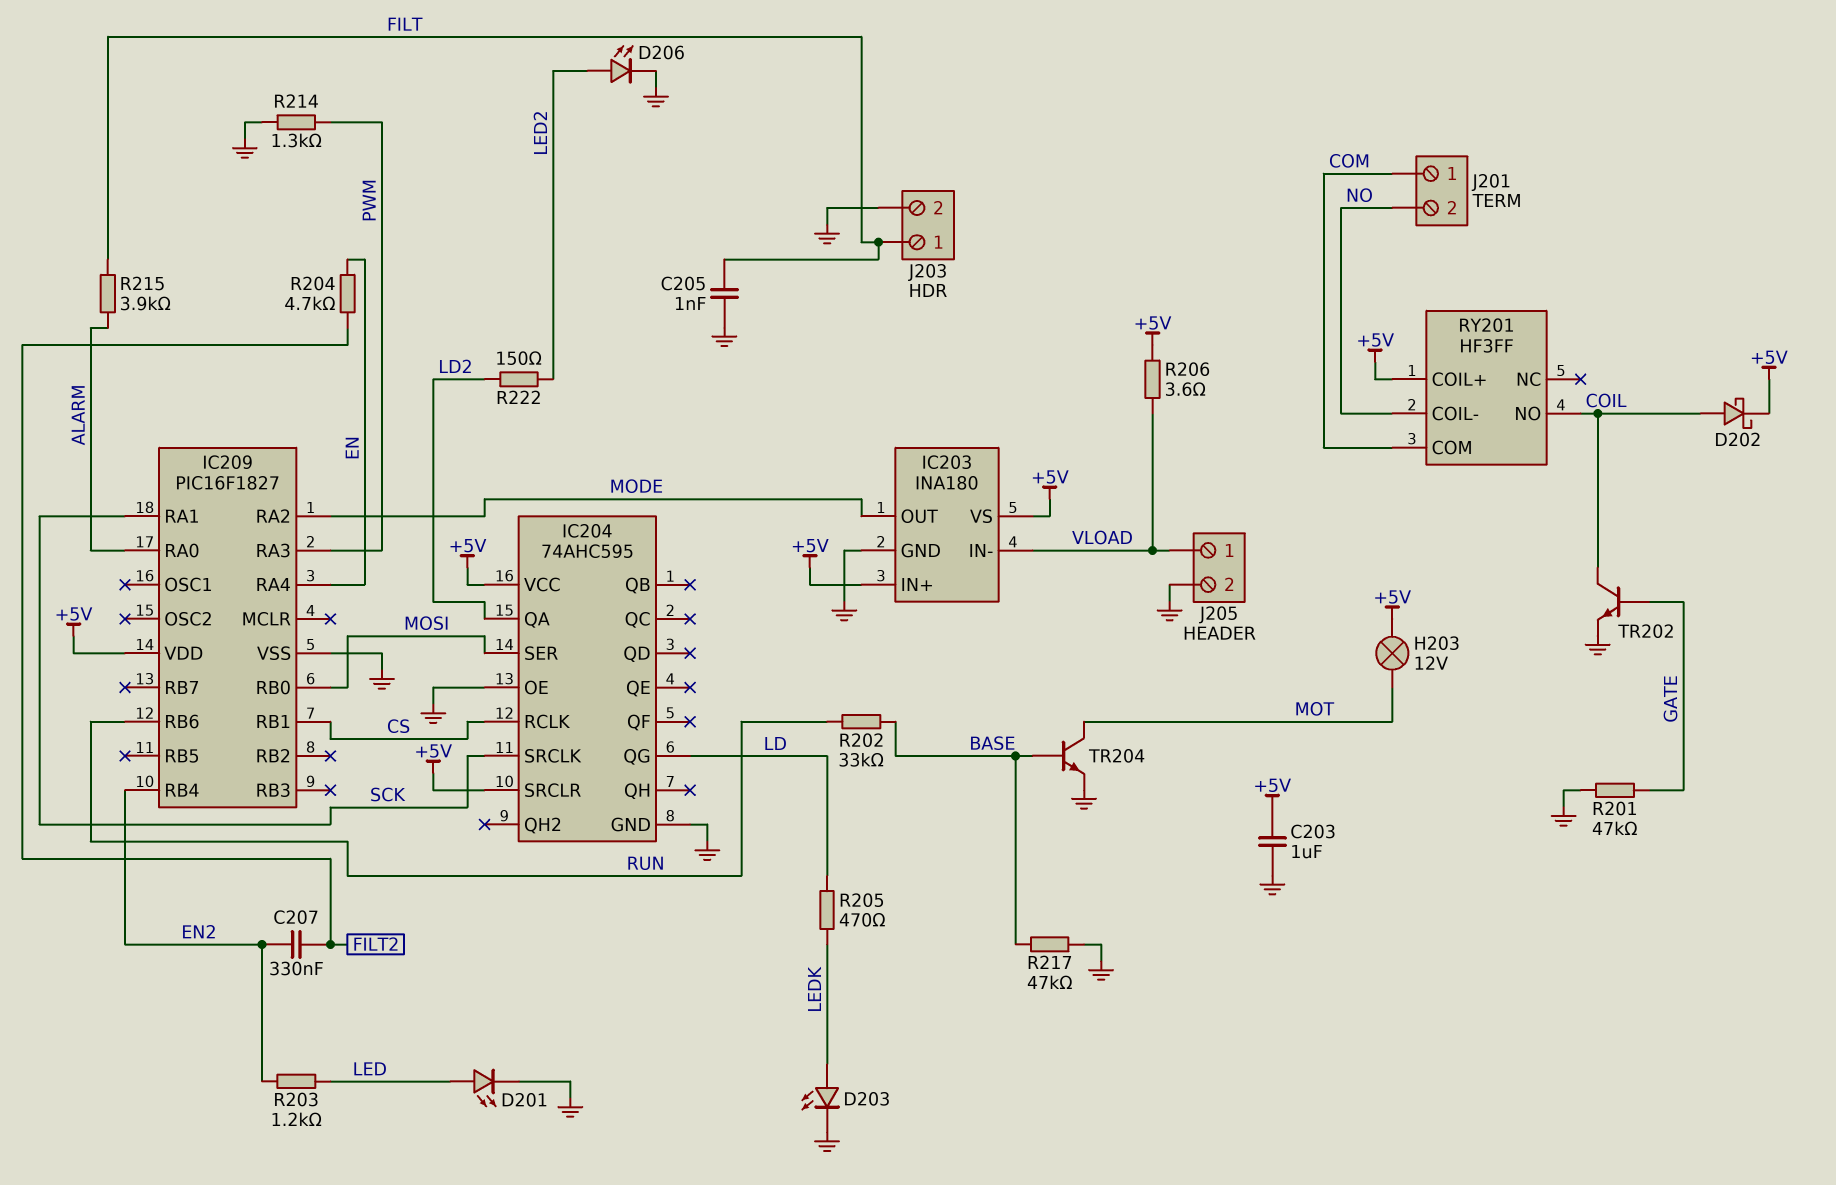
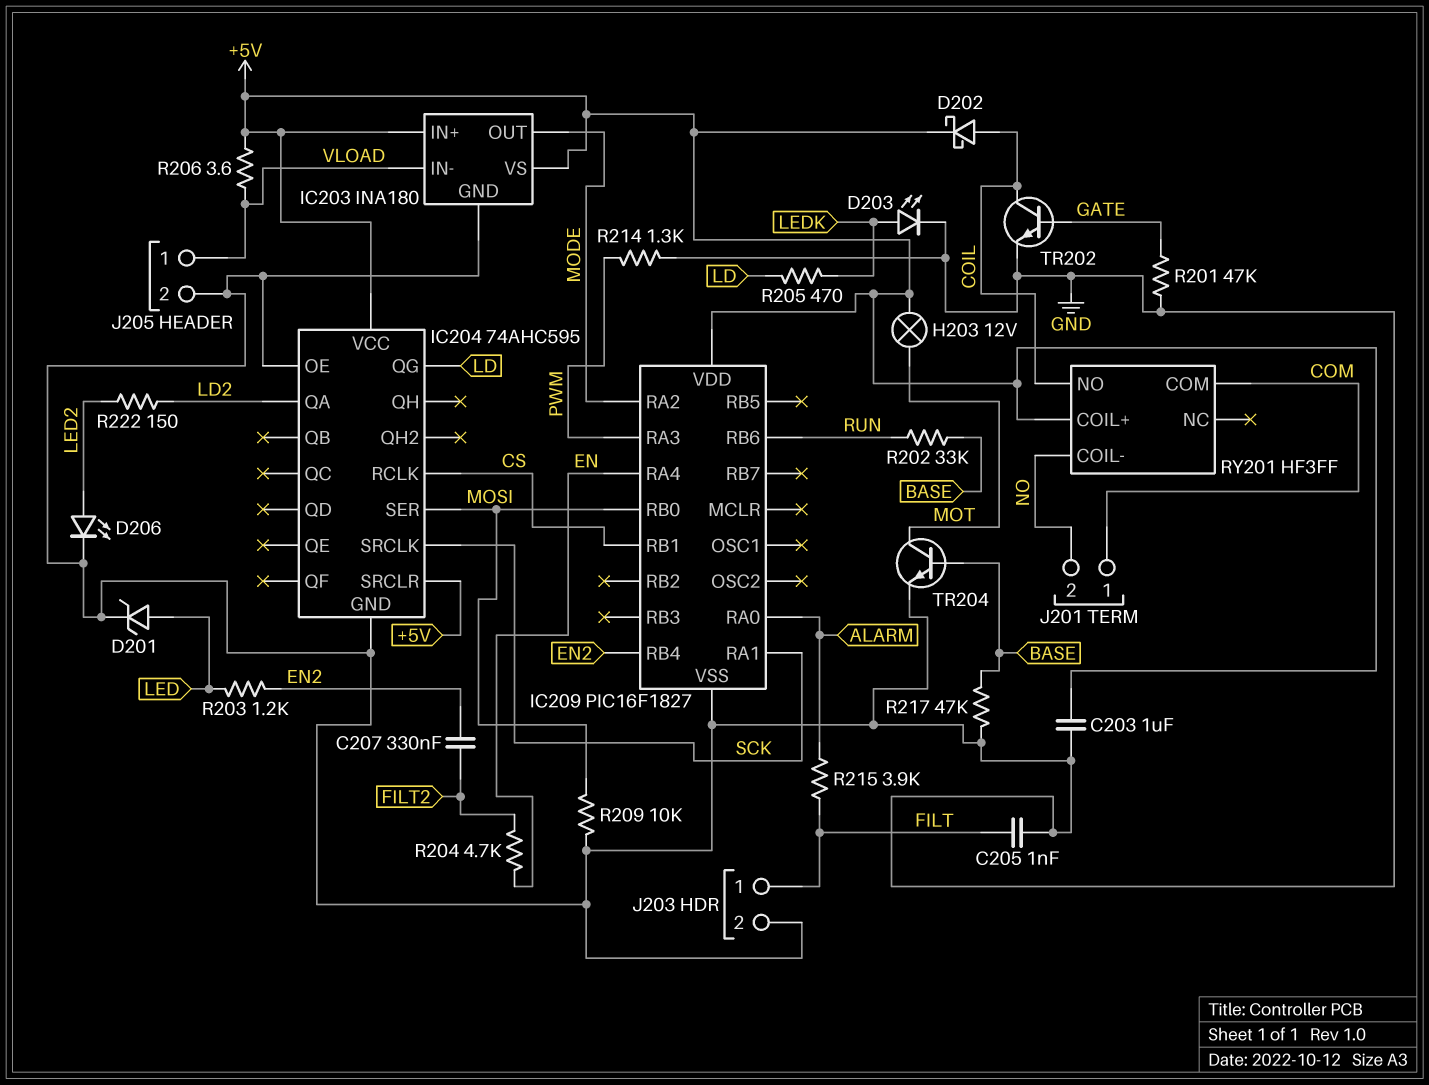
D201: LED (A LED, K GND) -> zener (A LED, K GND)
R209: none -> 10k (GND, MOSI)

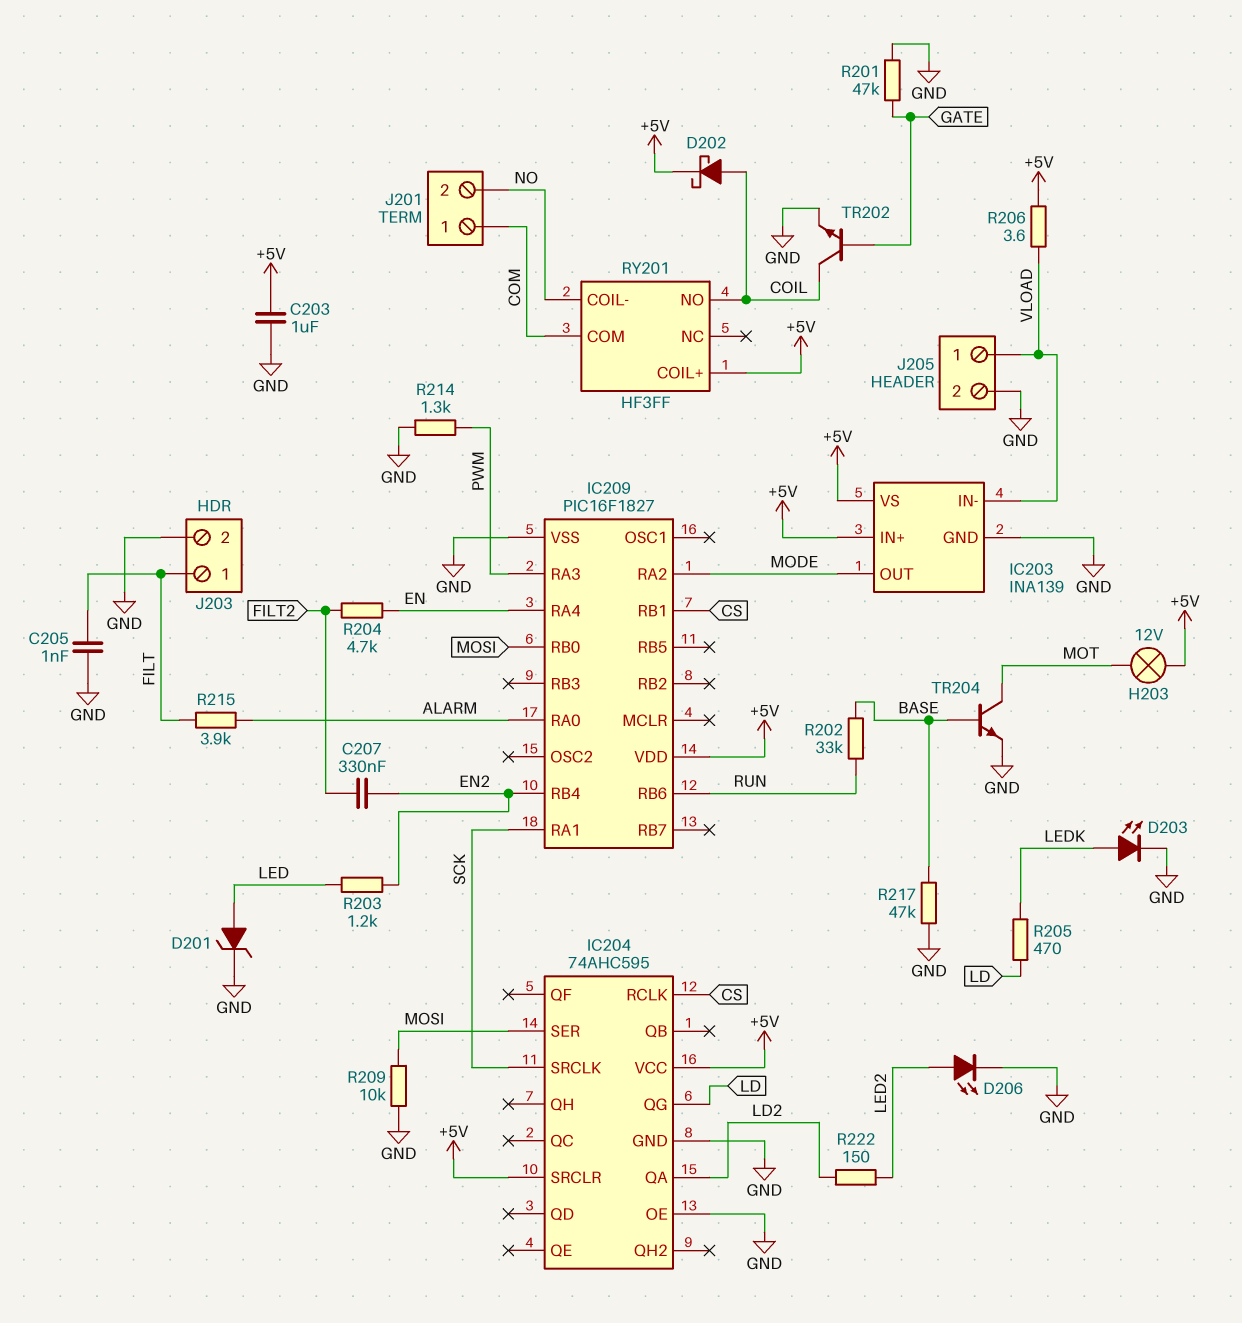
IC203: INA180 -> INA139

